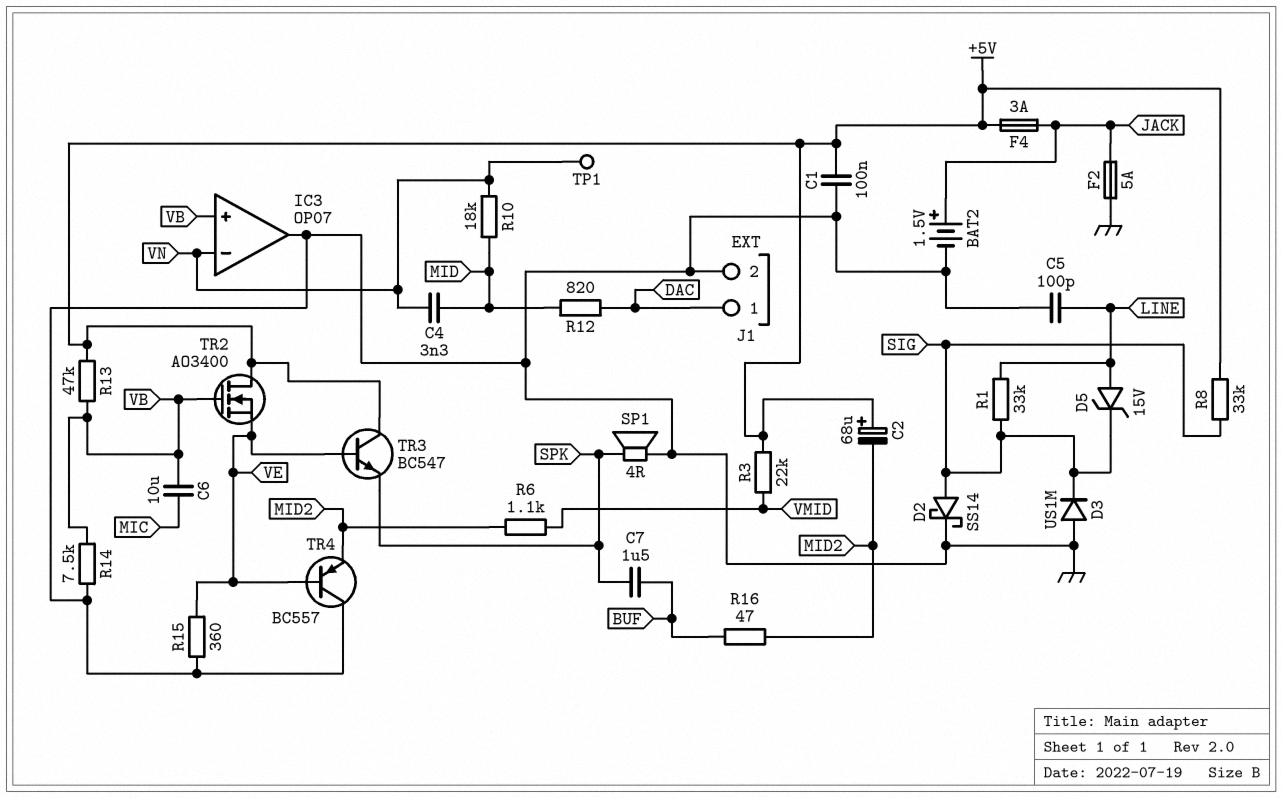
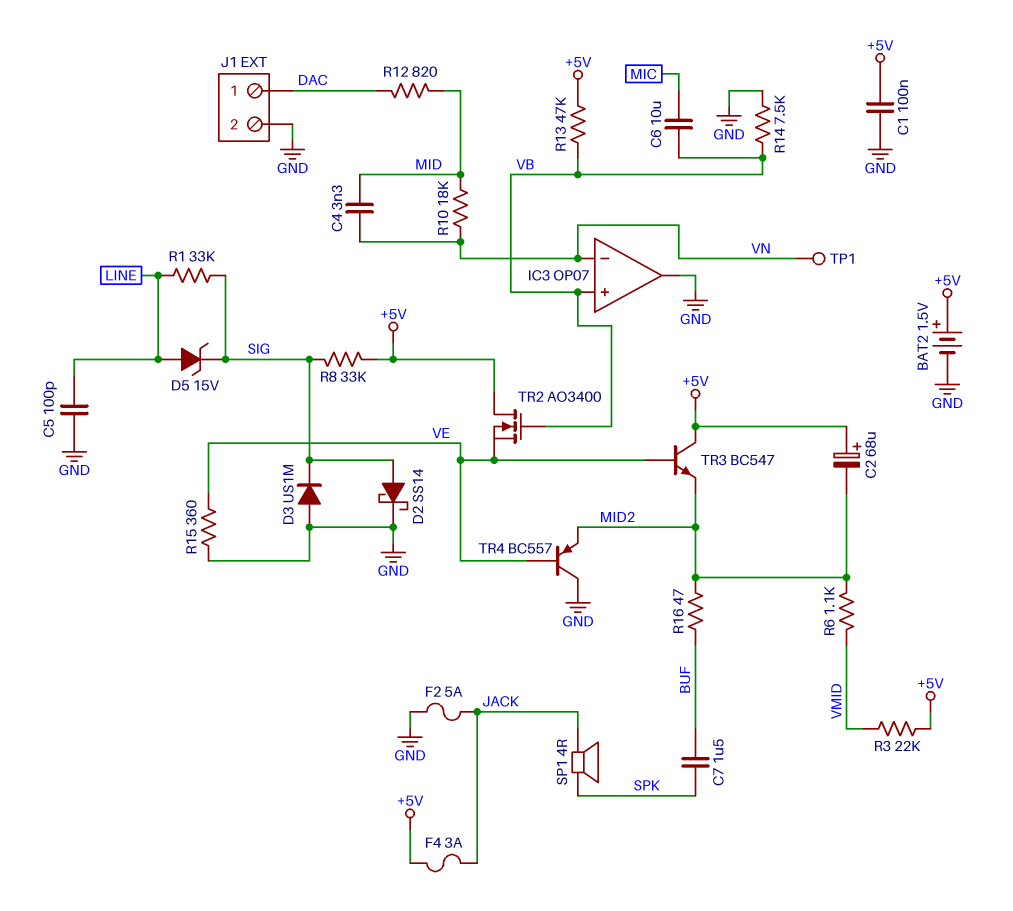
BAT2: 1.5V (plus JACK, minus GND) -> 1.5V (plus +5V, minus GND)
SP1: speaker 4R (GND, SPK) -> speaker 4R (JACK, SPK)
TR3: NPN BC547 (B VE, C +5V, E SPK) -> NPN BC547 (B VE, C +5V, E MID2)

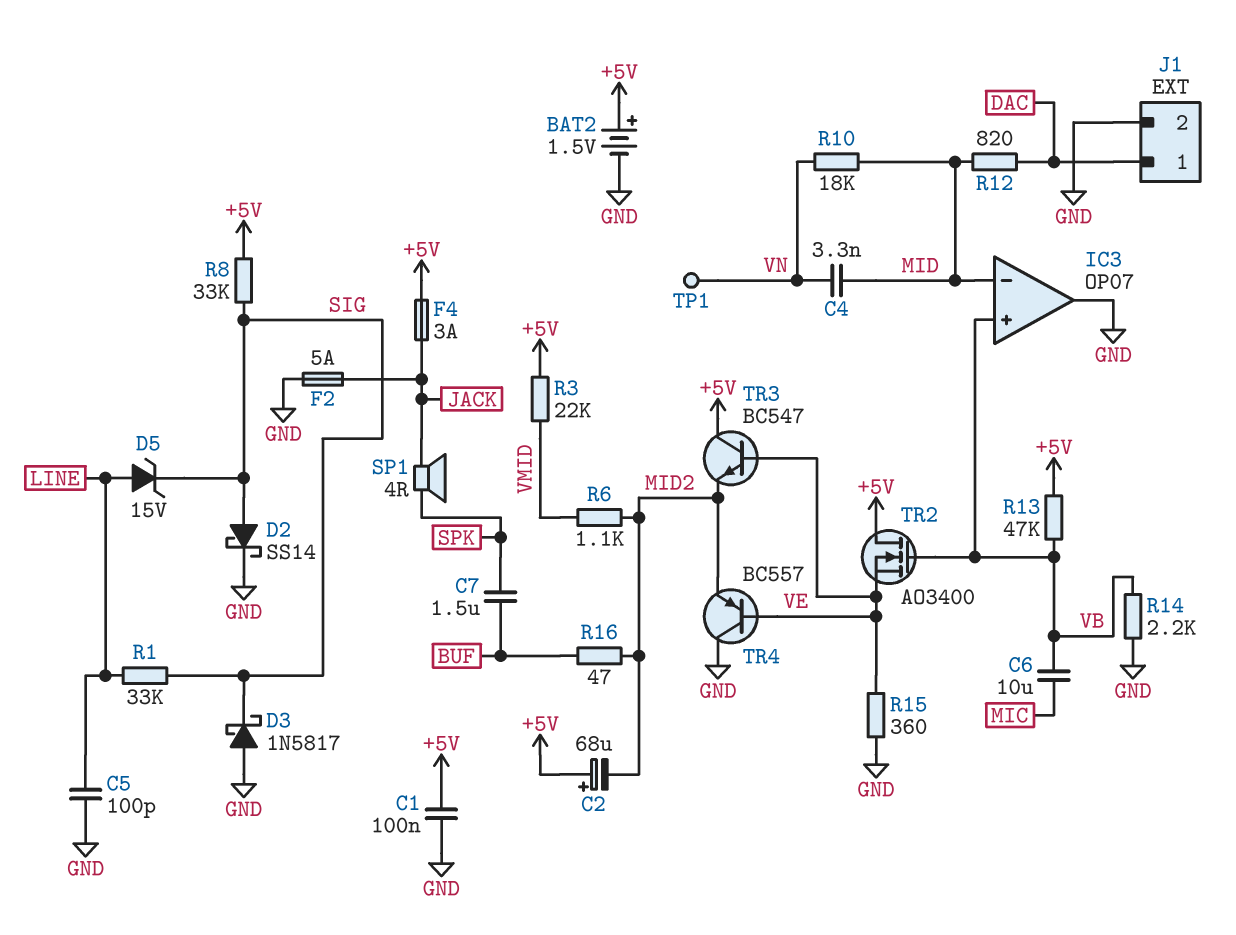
D3: diode US1M (A GND, K SIG) -> schottky 1N5817 (A GND, K SIG)
IC3 pin in-: VN -> MID
R14: 7.5k (GND, VB) -> 2.2k (GND, VB)

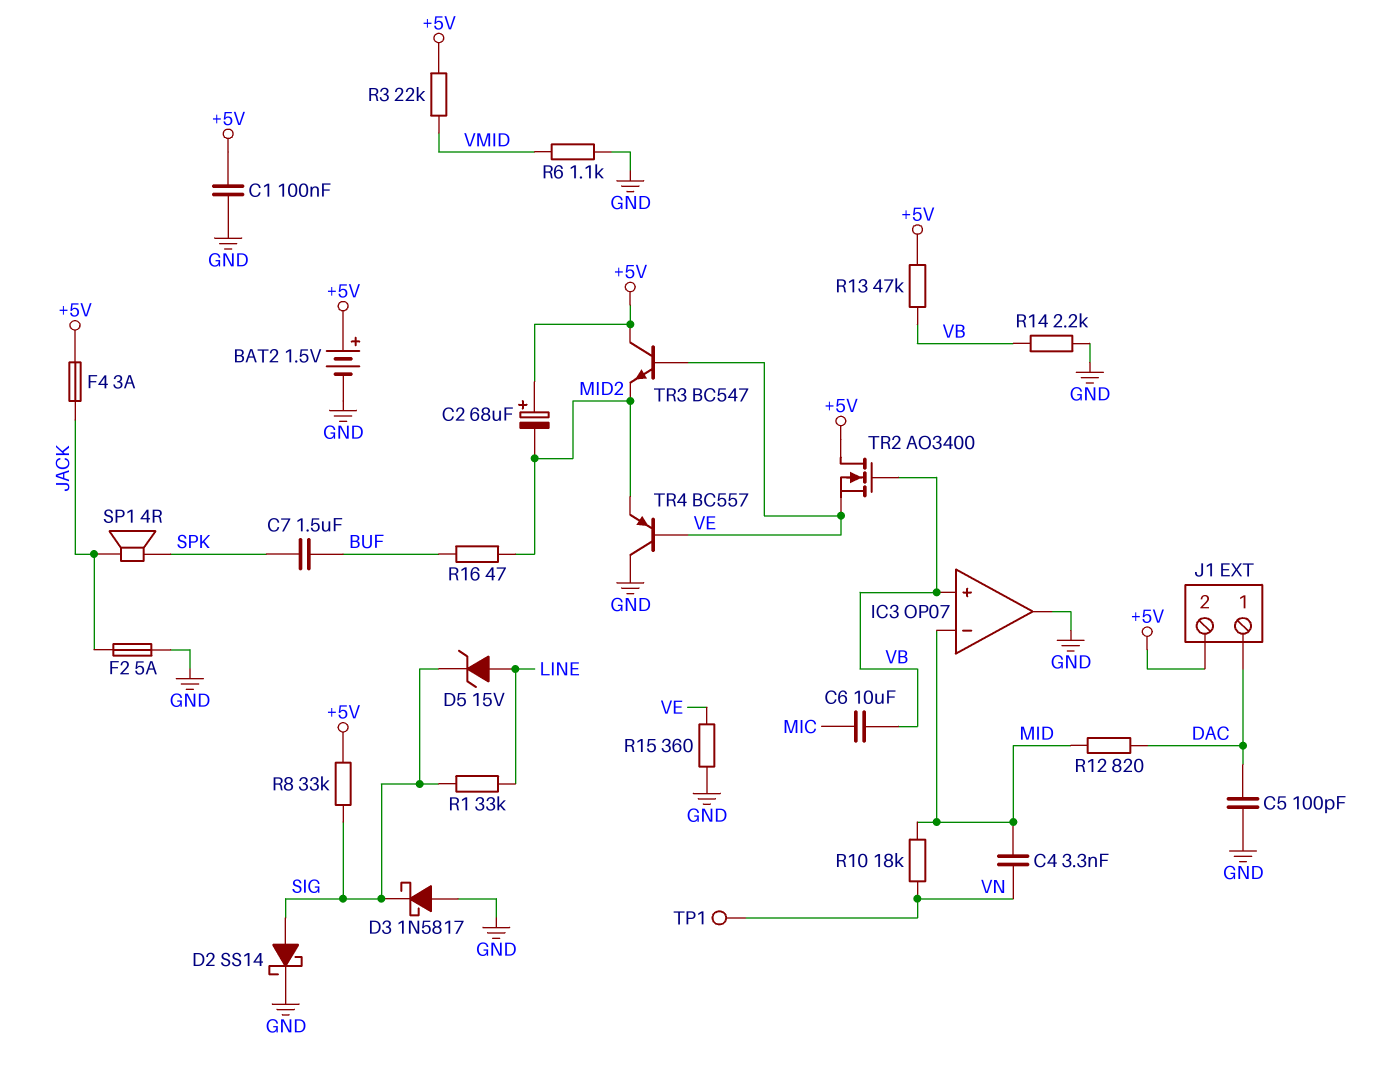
C5: 100pF (GND, LINE) -> 100pF (DAC, GND)
J1 pin 2: GND -> +5V
R6: 1.1k (MID2, VMID) -> 1.1k (GND, VMID)

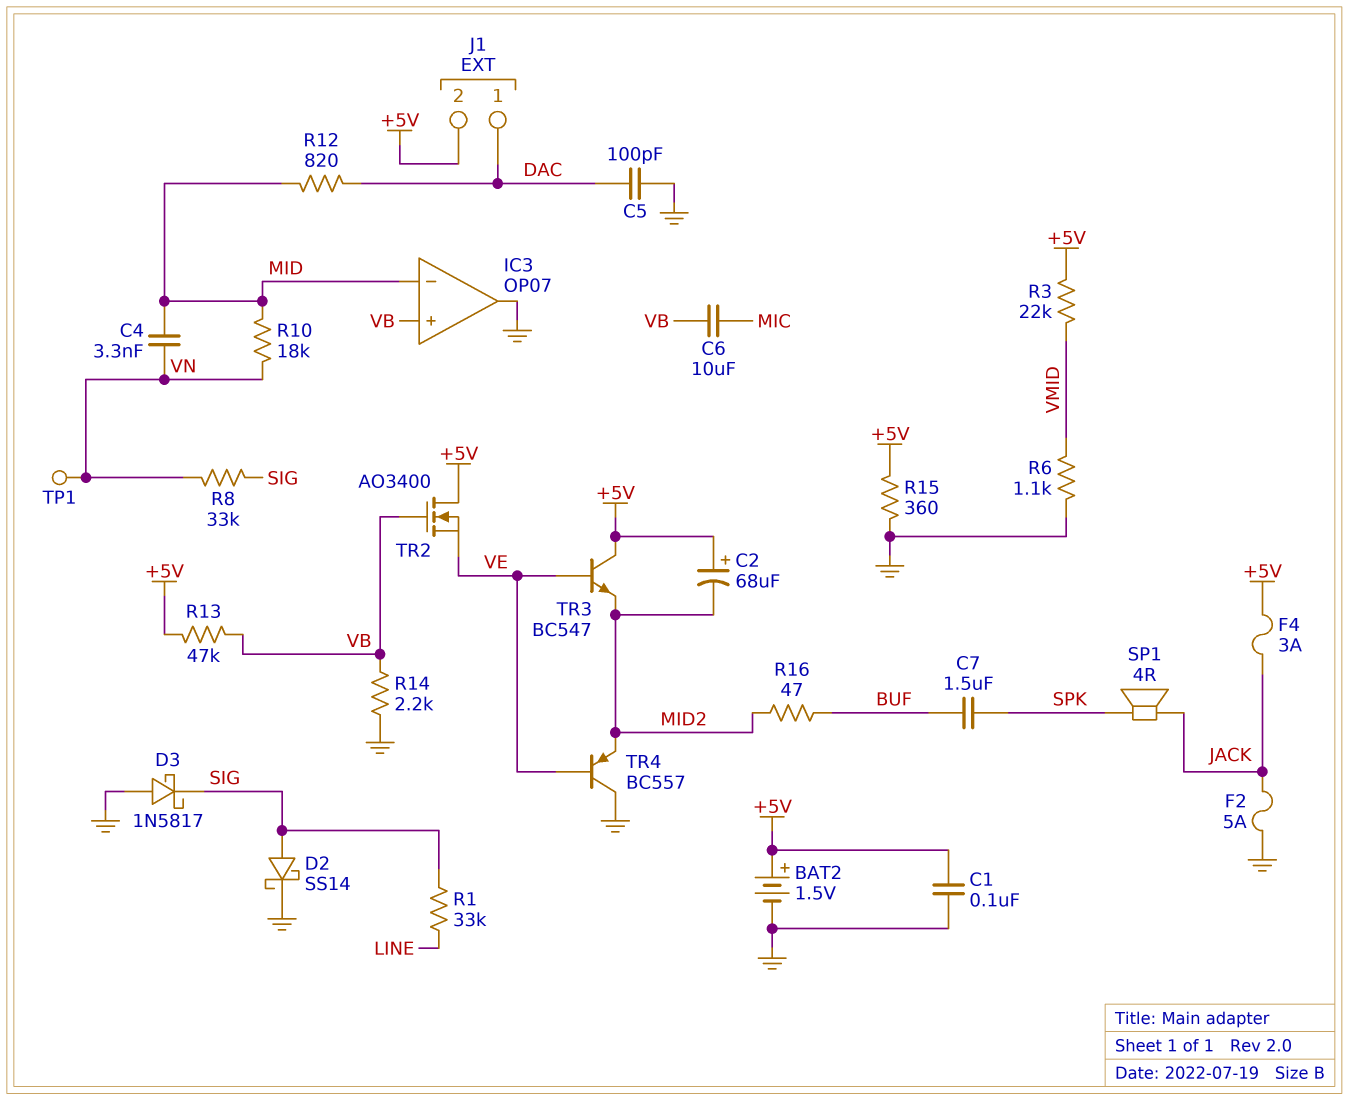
D5: zener 15V (A LINE, K SIG) -> none
R8: 33k (+5V, SIG) -> 33k (SIG, VN)
R15: 360 (GND, VE) -> 360 (+5V, GND)

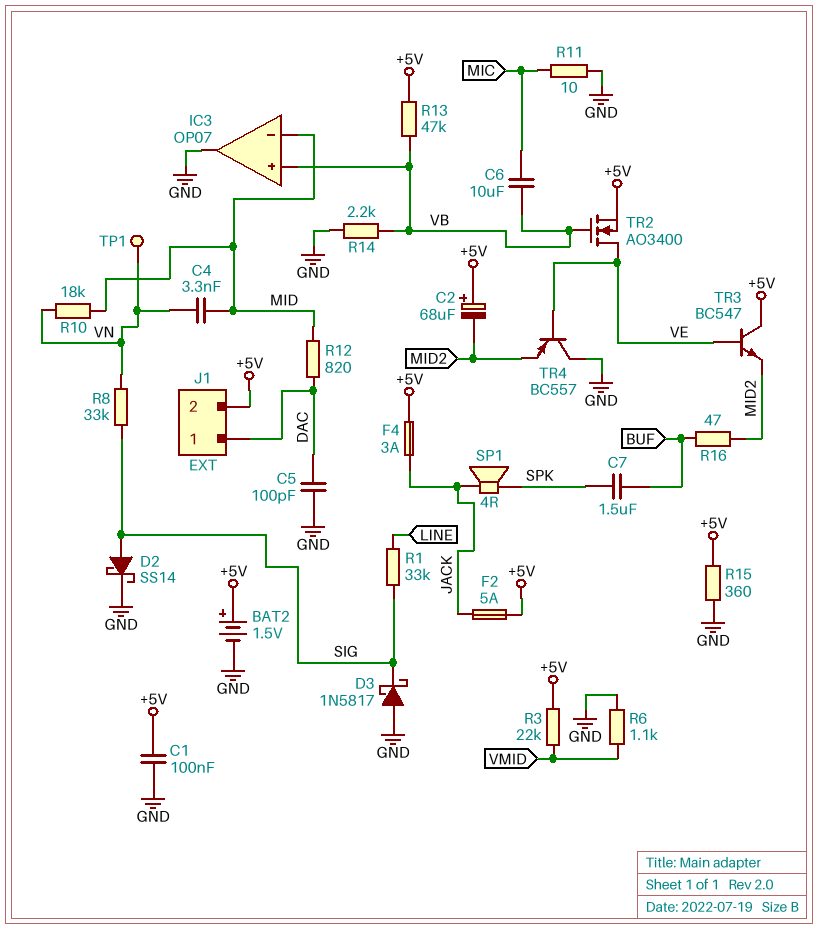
F2: 5A (GND, JACK) -> 5A (+5V, JACK)
R11: none -> 10 (GND, MIC)
TR2: NMOS AO3400 (G VB, D +5V, S VE) -> NMOS AO3400 (G VB, D VE, S +5V)

